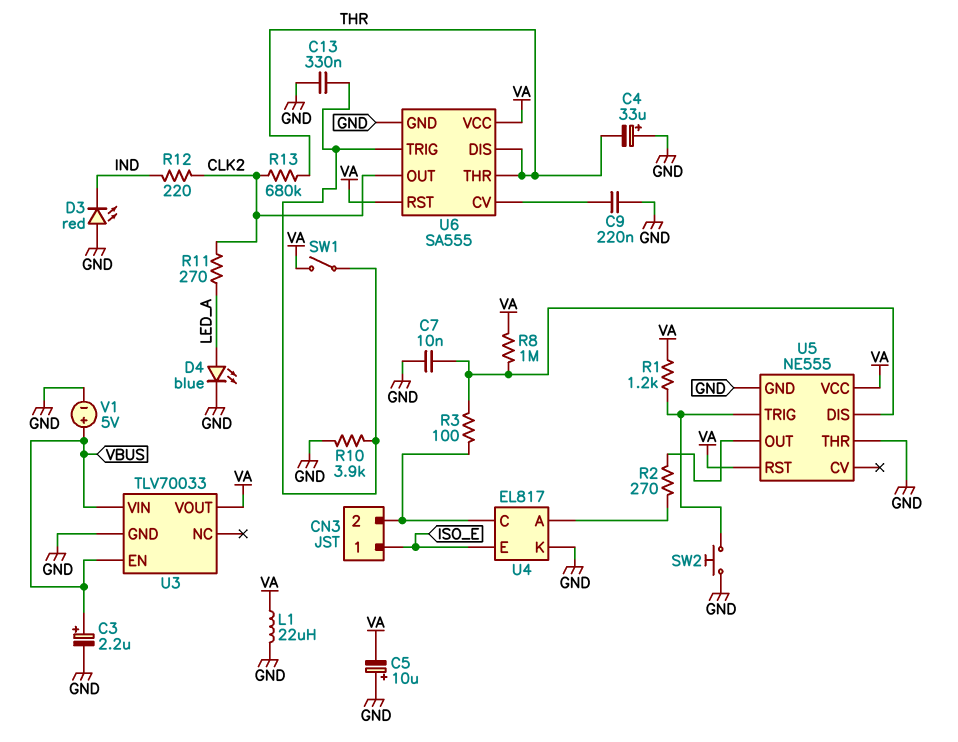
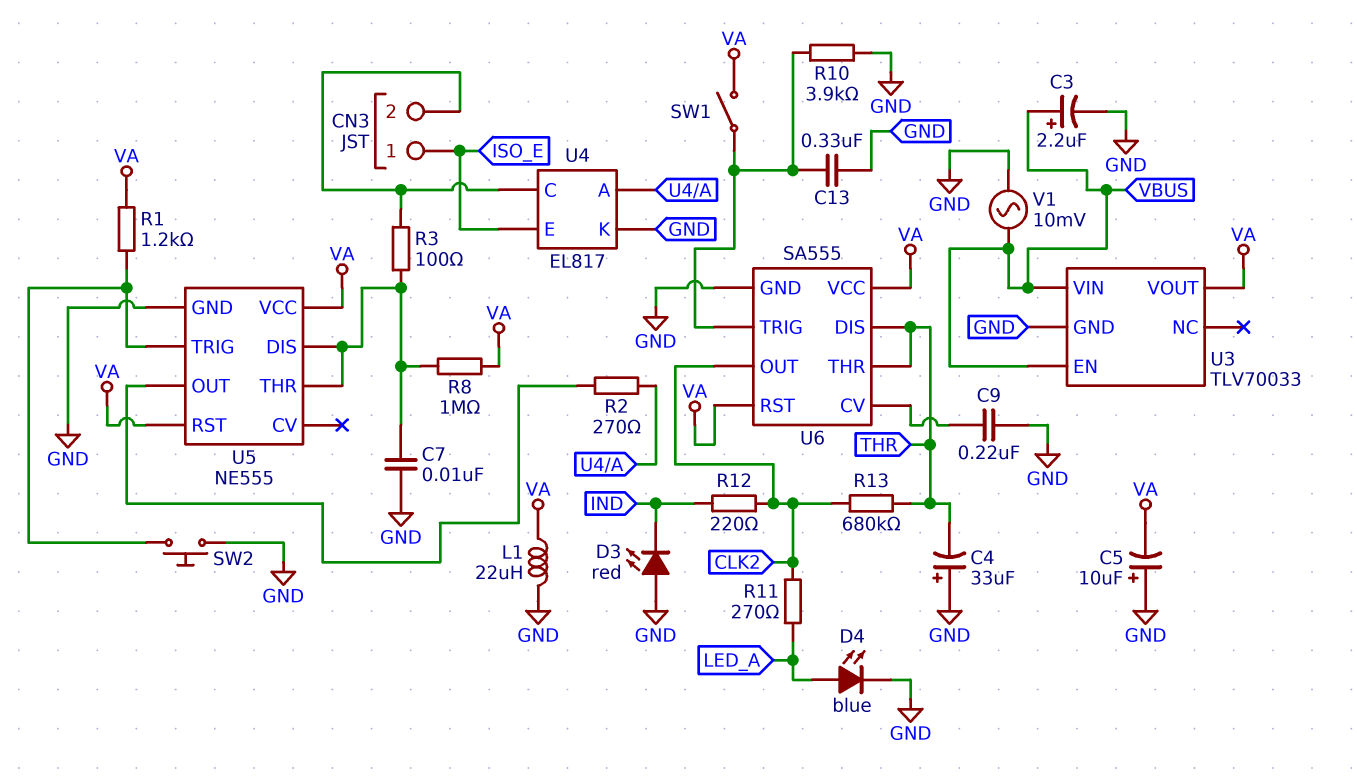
U5 pin THR: GND -> U5/DIS
V1: 5V (plus VBUS, minus GND) -> AC 10mV (GND, VBUS)

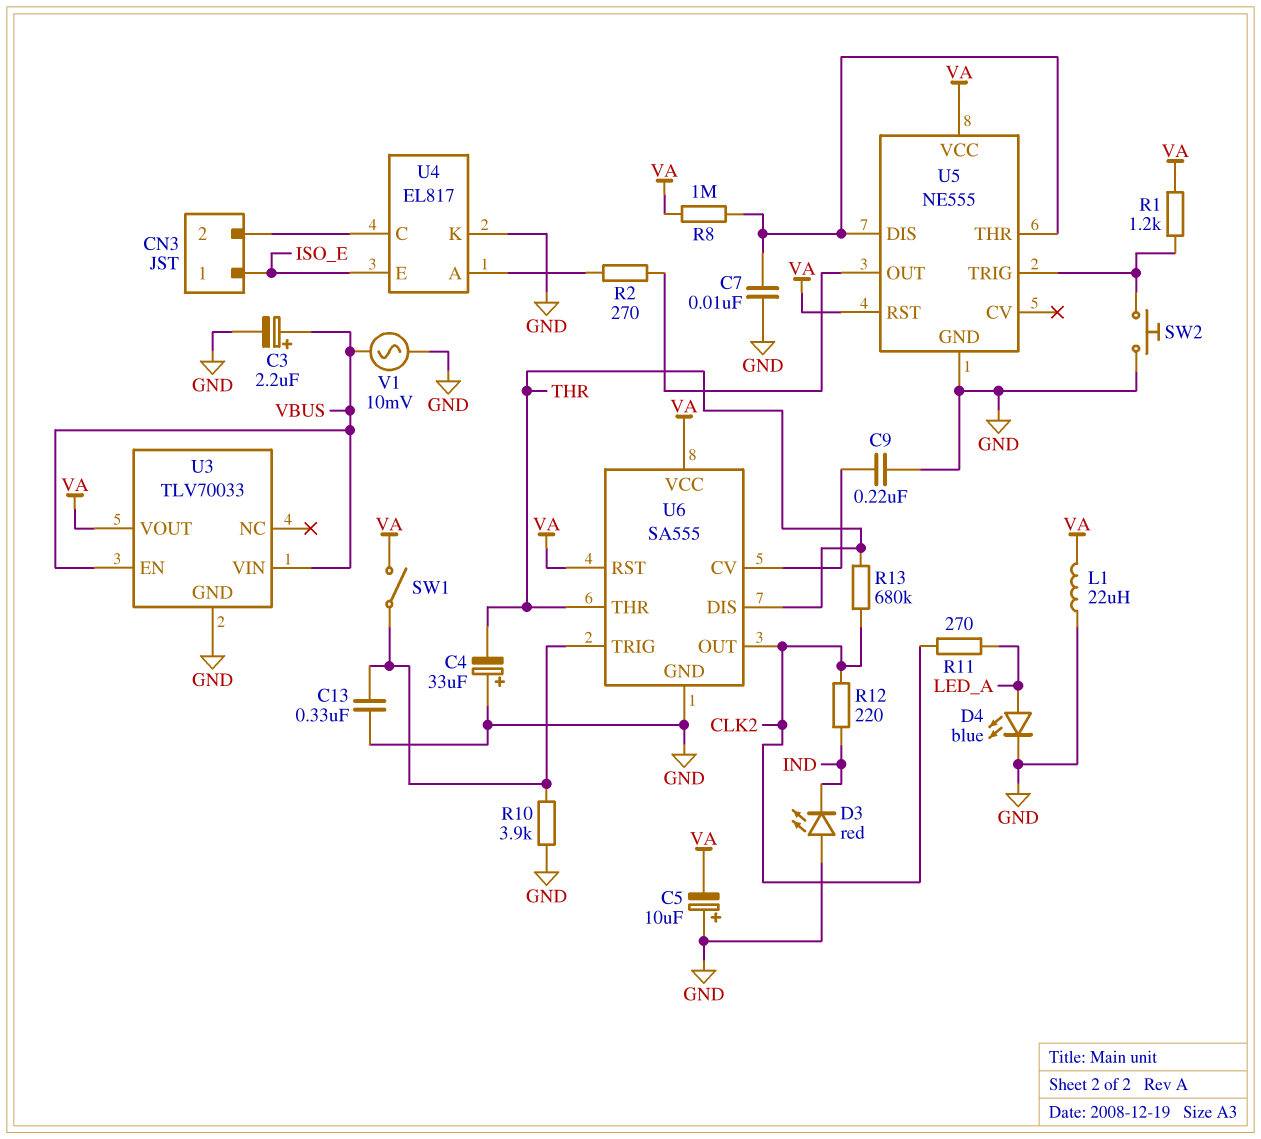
R3: 100 (CN3/2, U5/DIS) -> none

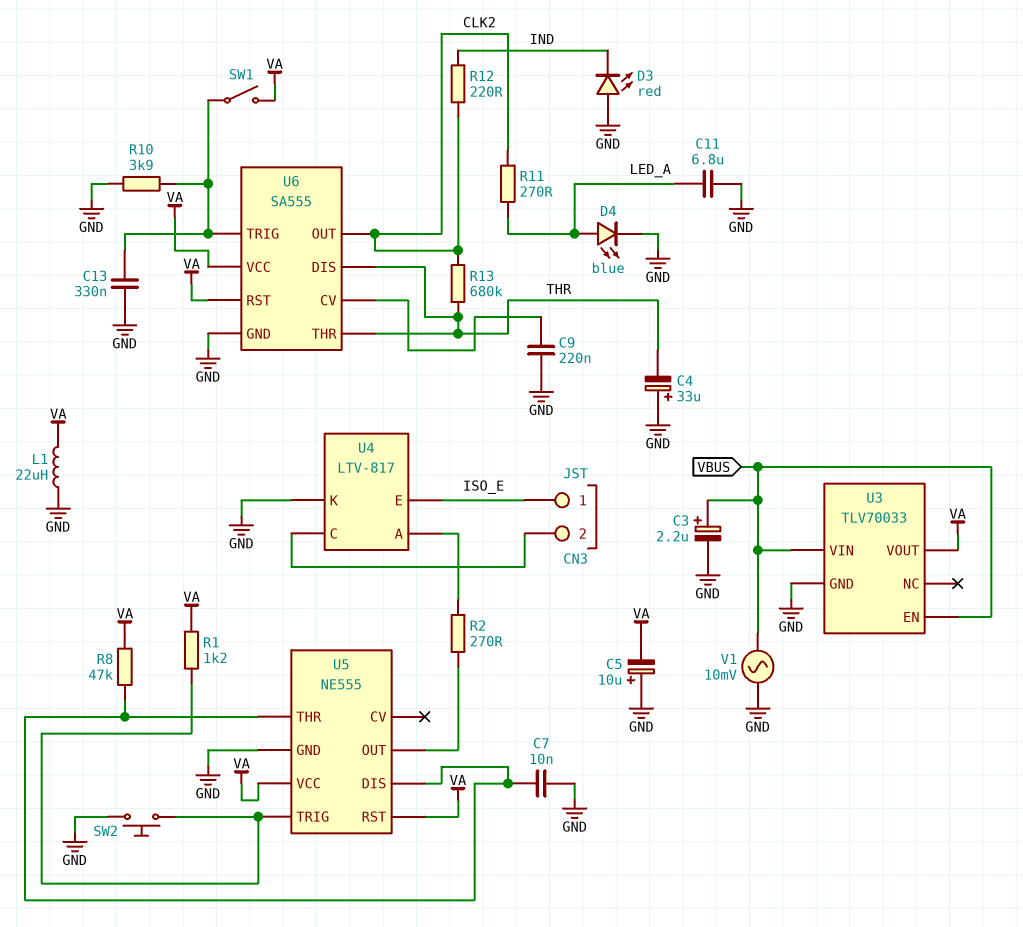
C11: none -> 6.8uF (GND, LED_A)
R8: 1M (U5/DIS, VA) -> 47k (U5/DIS, VA)
U4: EL817 -> LTV-817

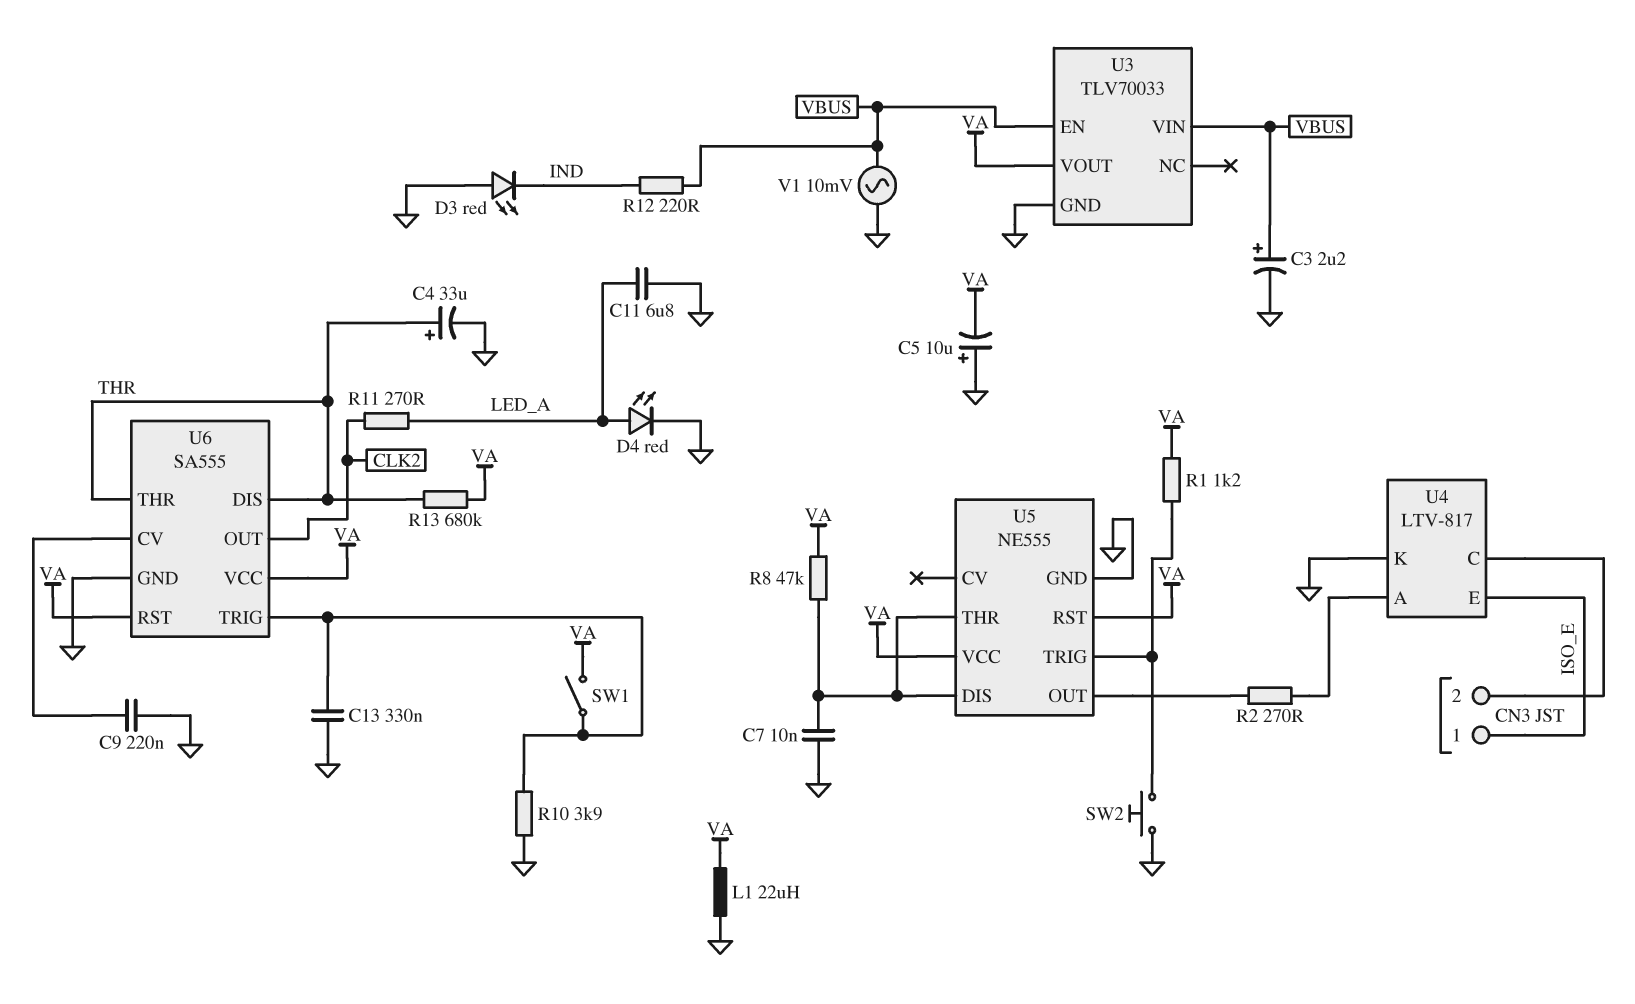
C4: 33uF (plus GND, minus THR) -> 33uF (plus THR, minus GND)
D4: LED blue (A LED_A, K GND) -> LED red (A LED_A, K GND)
R12: 220 (CLK2, IND) -> 220 (IND, VBUS)
R13: 680k (CLK2, THR) -> 680k (THR, VA)

